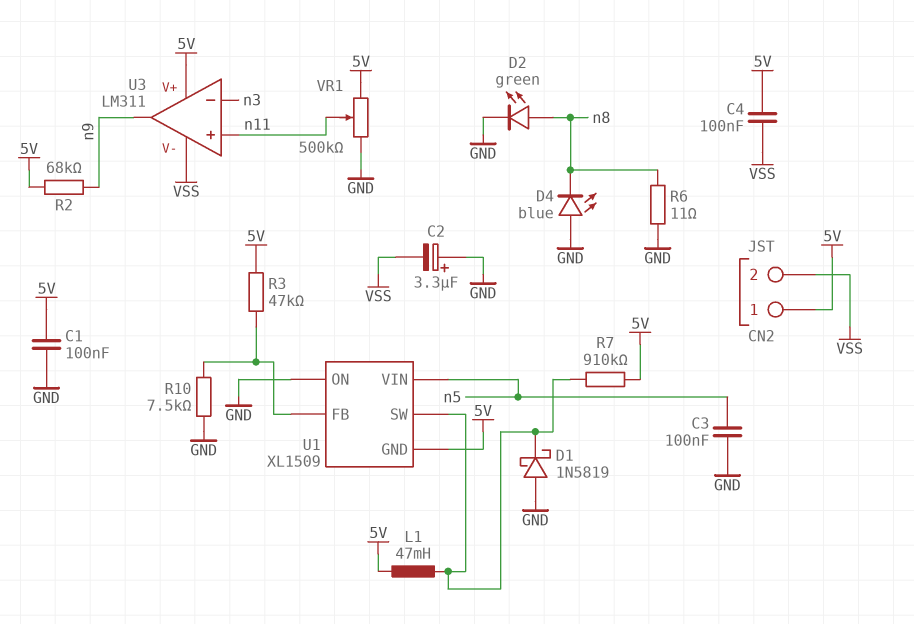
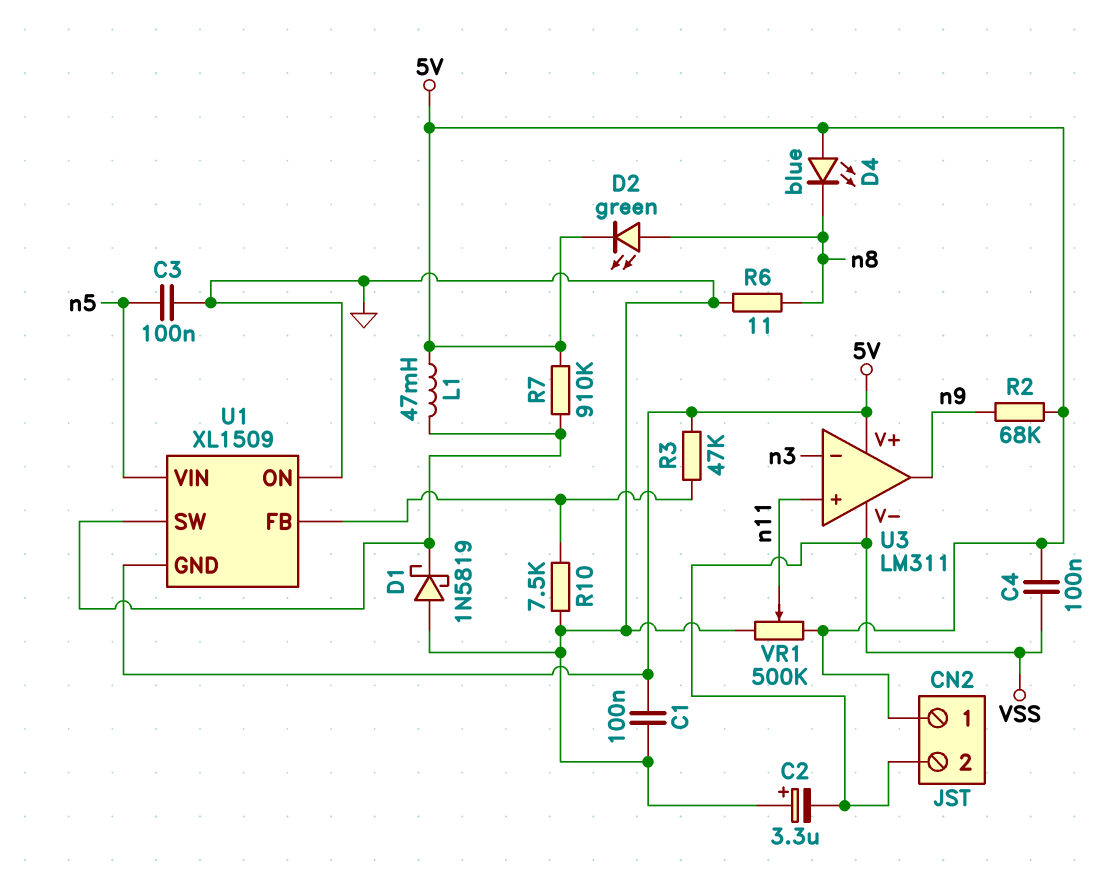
D2: LED green (A n8, K GND) -> LED green (A n8, K 5V)
D4: LED blue (A GND, K n8) -> LED blue (A 5V, K n8)

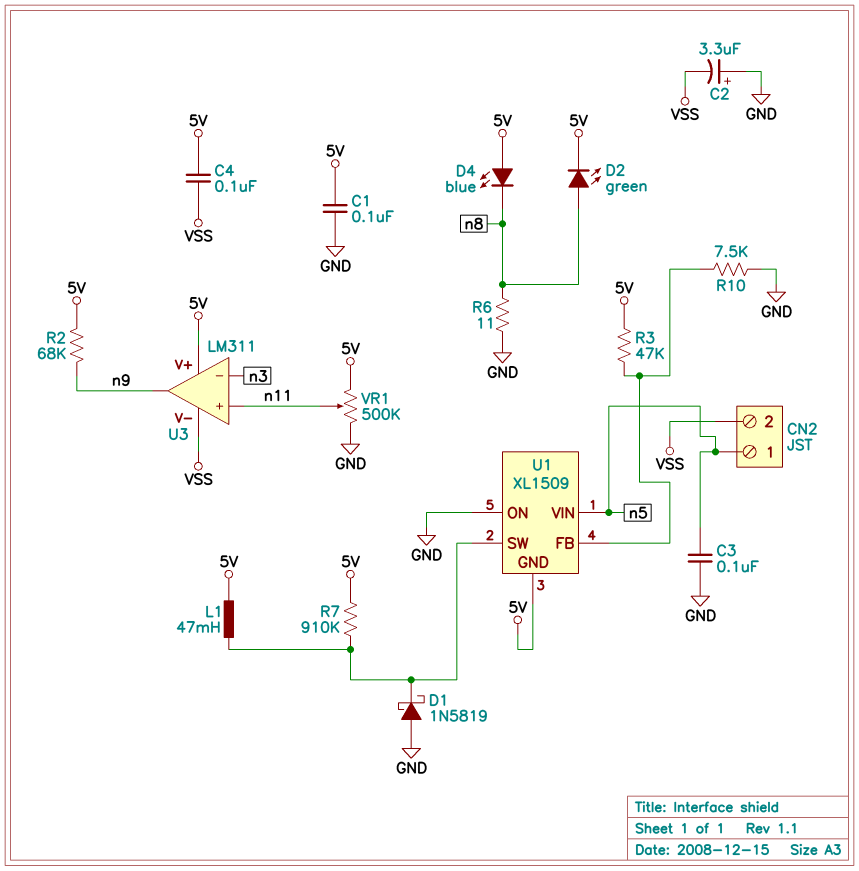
CN2 pin 1: 5V -> n5

